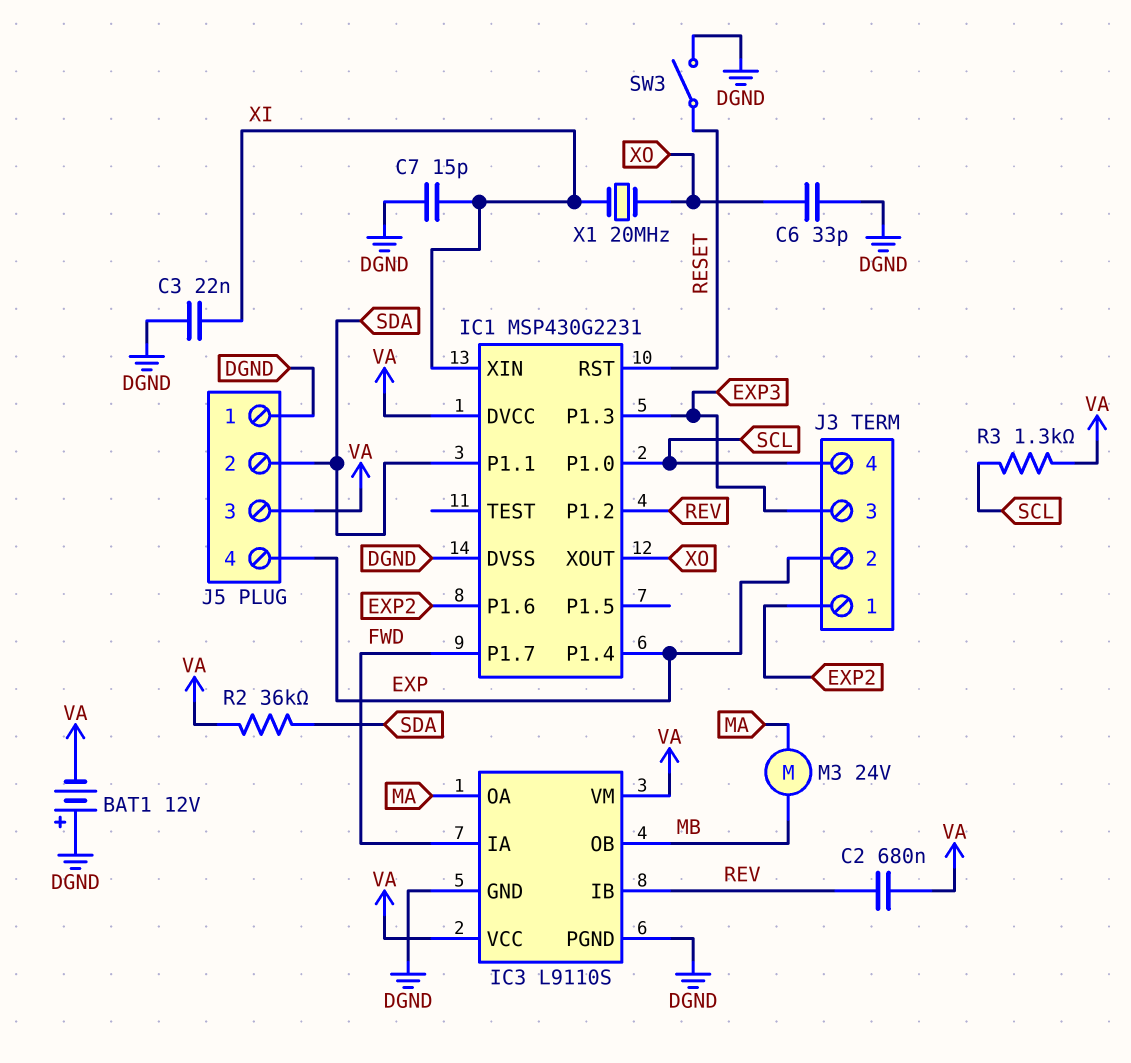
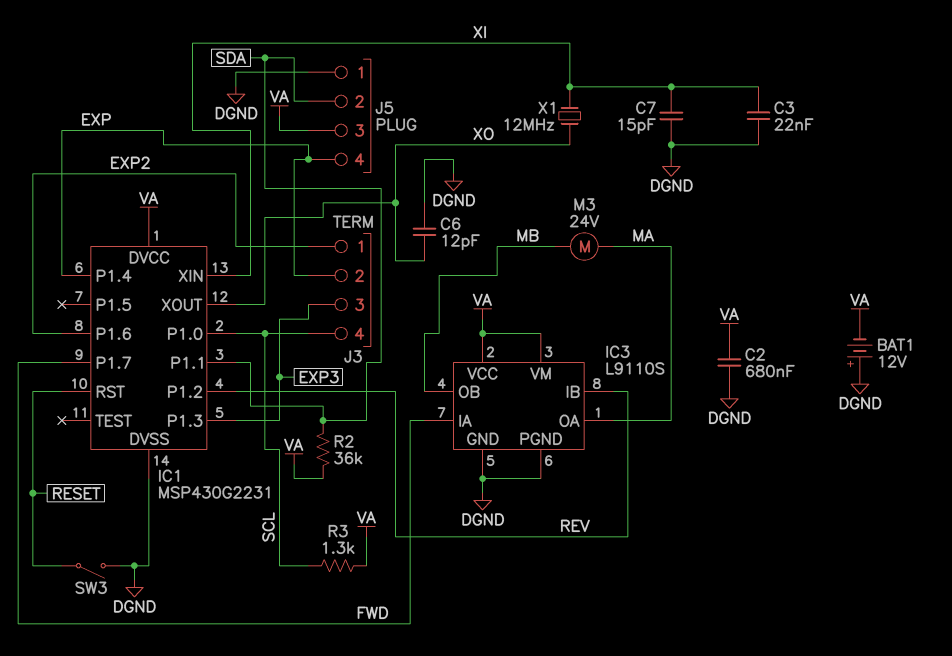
C2: 680nF (REV, VA) -> 680nF (DGND, VA)
C6: 33pF (DGND, XO) -> 12pF (DGND, XO)
X1: 20MHz (XI, XO) -> 12MHz (XI, XO)

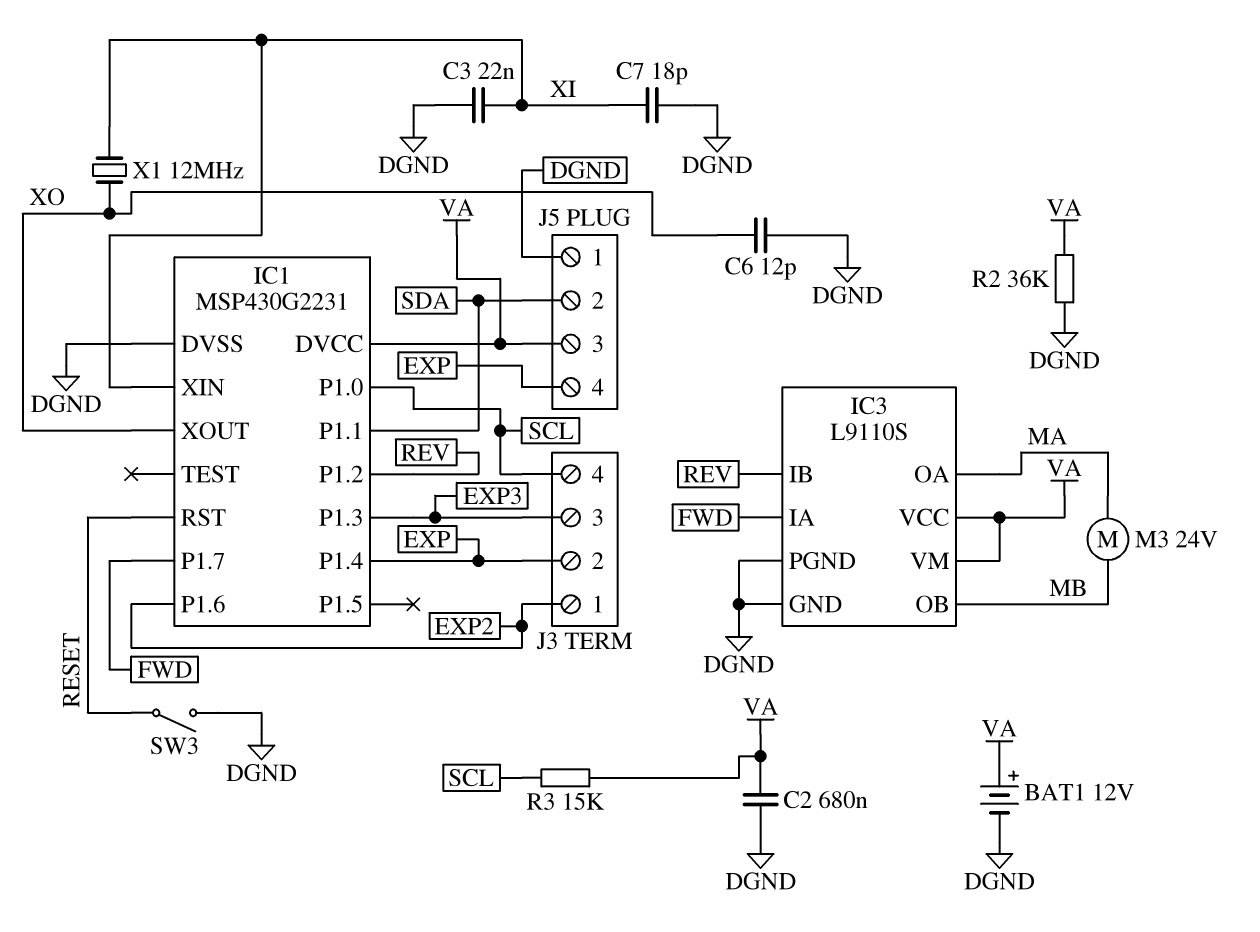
BAT1: 12V (plus DGND, minus VA) -> 12V (plus VA, minus DGND)
C7: 15pF (DGND, XI) -> 18pF (DGND, XI)
R2: 36k (SDA, VA) -> 36k (DGND, VA)
R3: 1.3k (SCL, VA) -> 15k (SCL, VA)

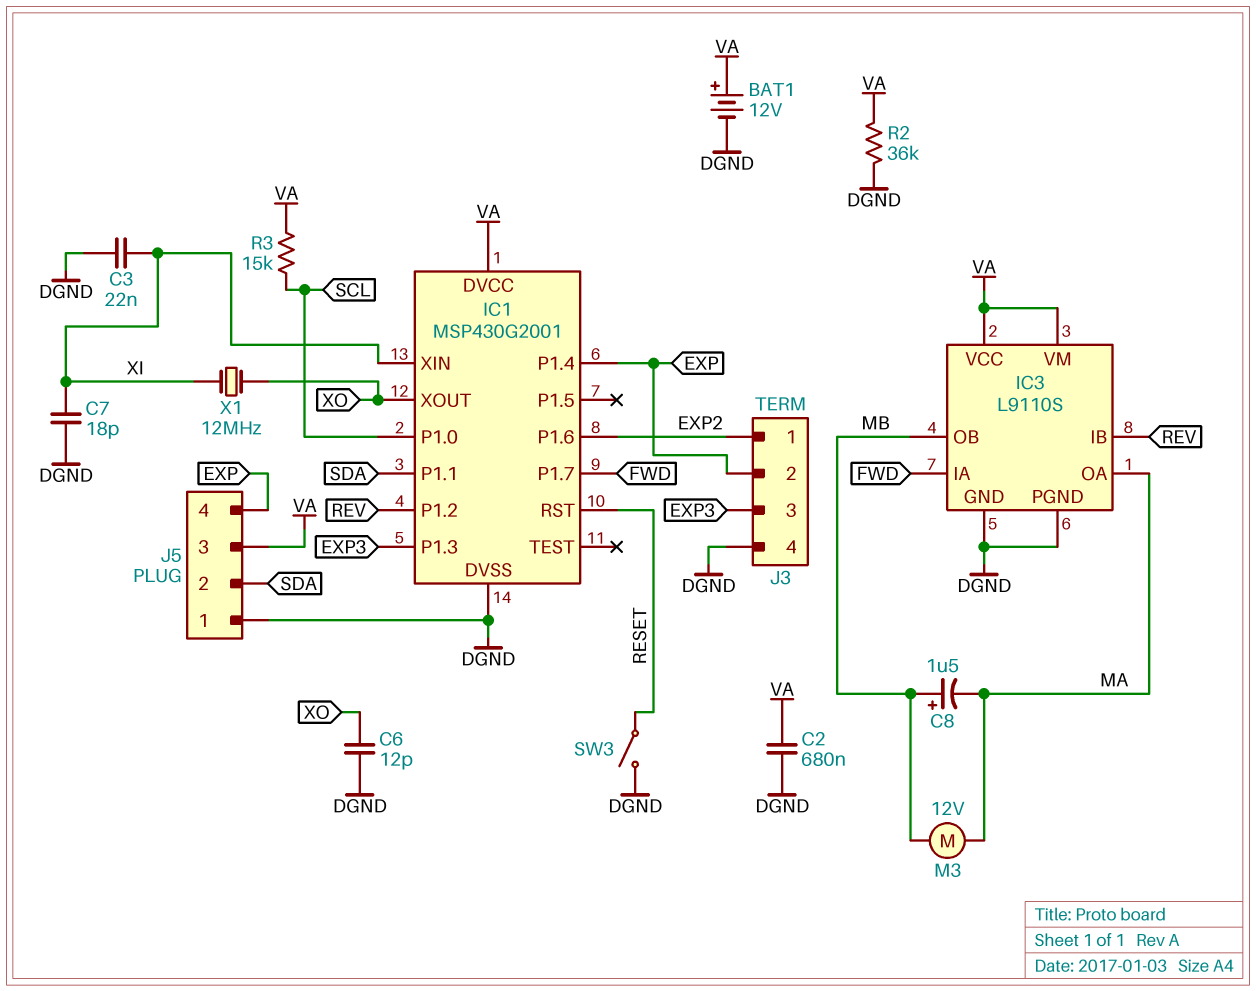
C8: none -> 1.5uF (plus MB, minus MA)
IC1: MSP430G2231 -> MSP430G2001
J3 pin 4: SCL -> DGND
M3: motor 24V (MA, MB) -> motor 12V (MA, MB)

